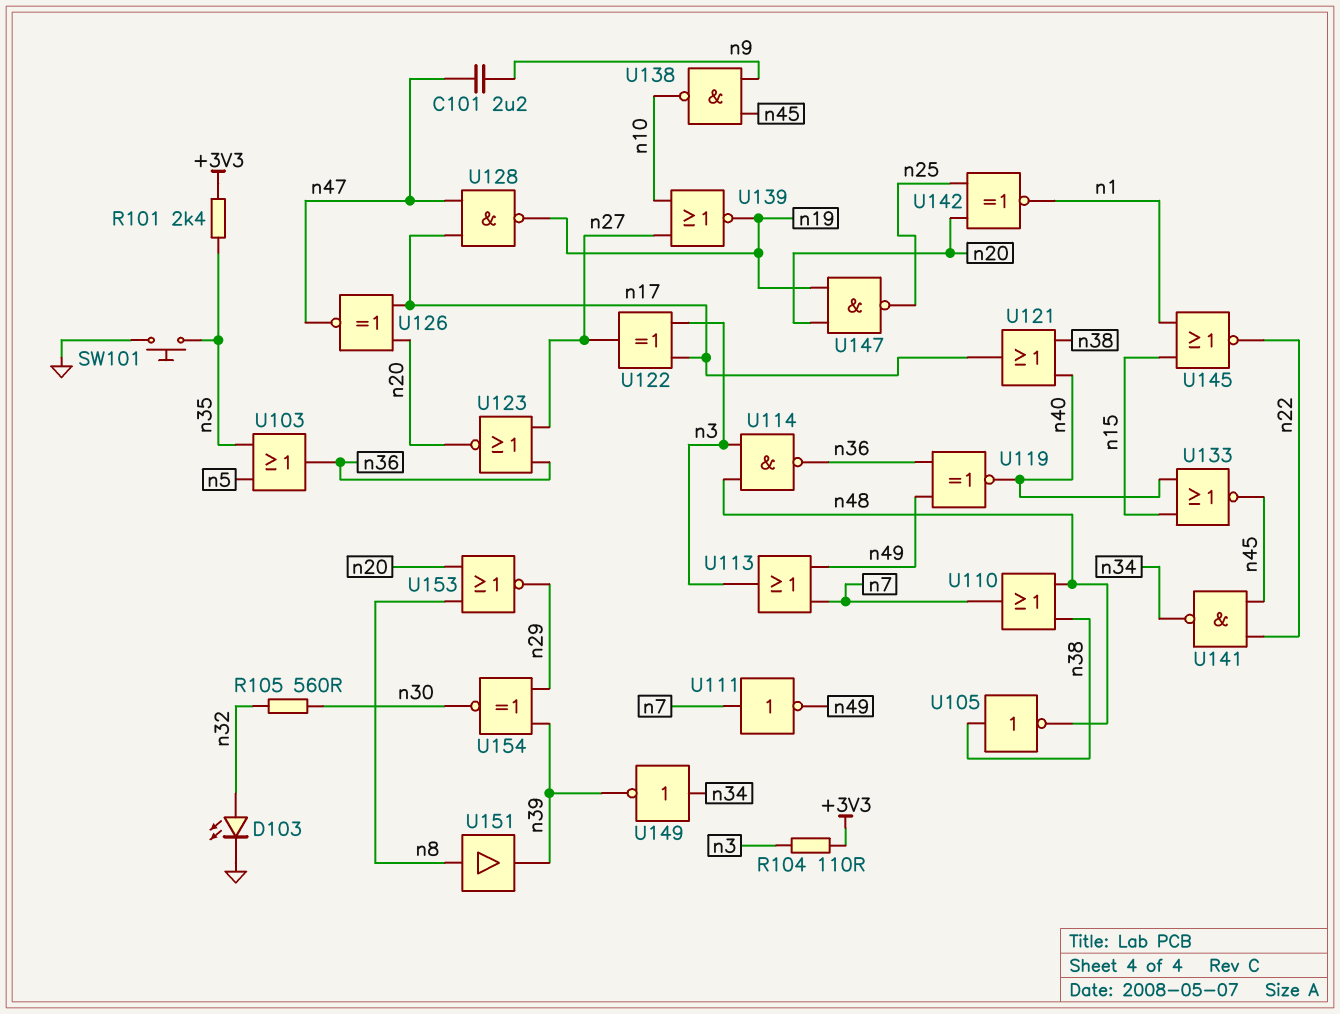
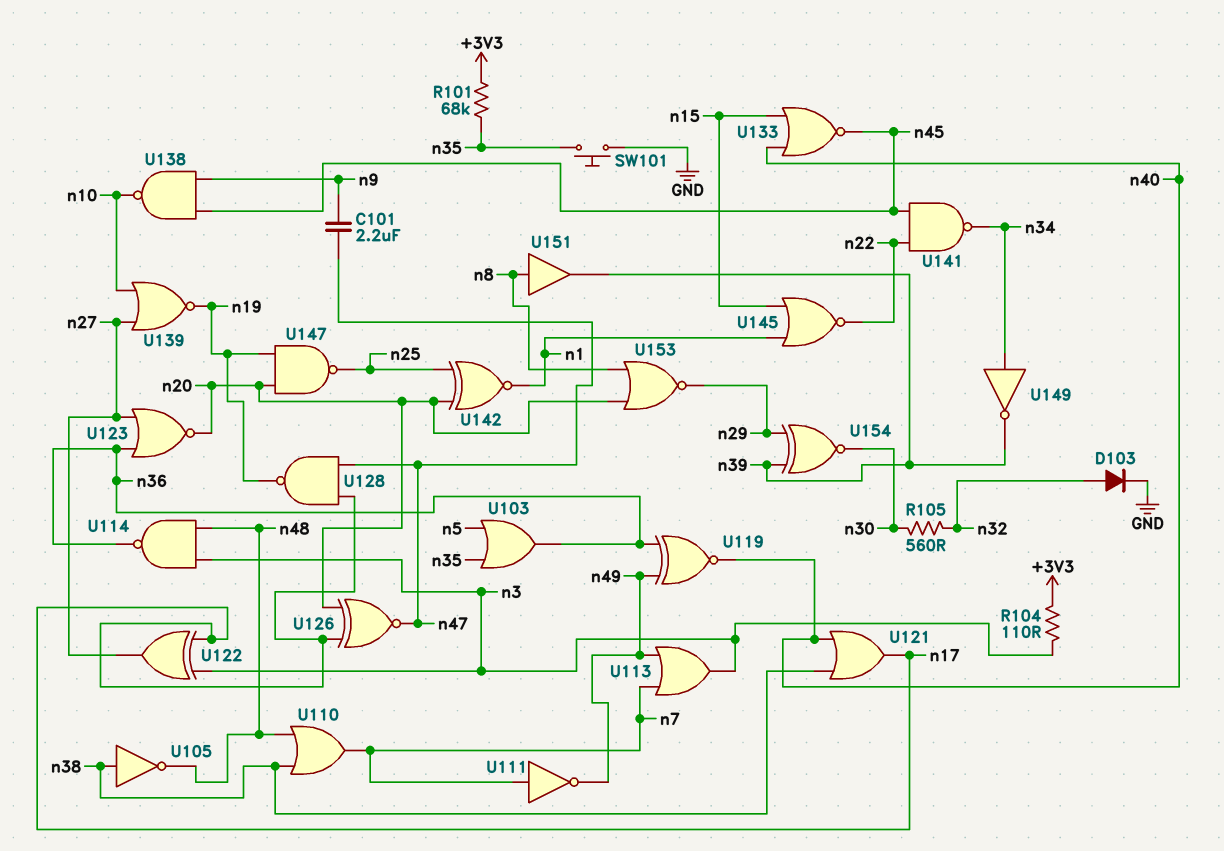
D103: LED (A n32, K GND) -> diode (A n32, K GND)
R101: 2.4k (+3V3, n35) -> 68k (+3V3, n35)

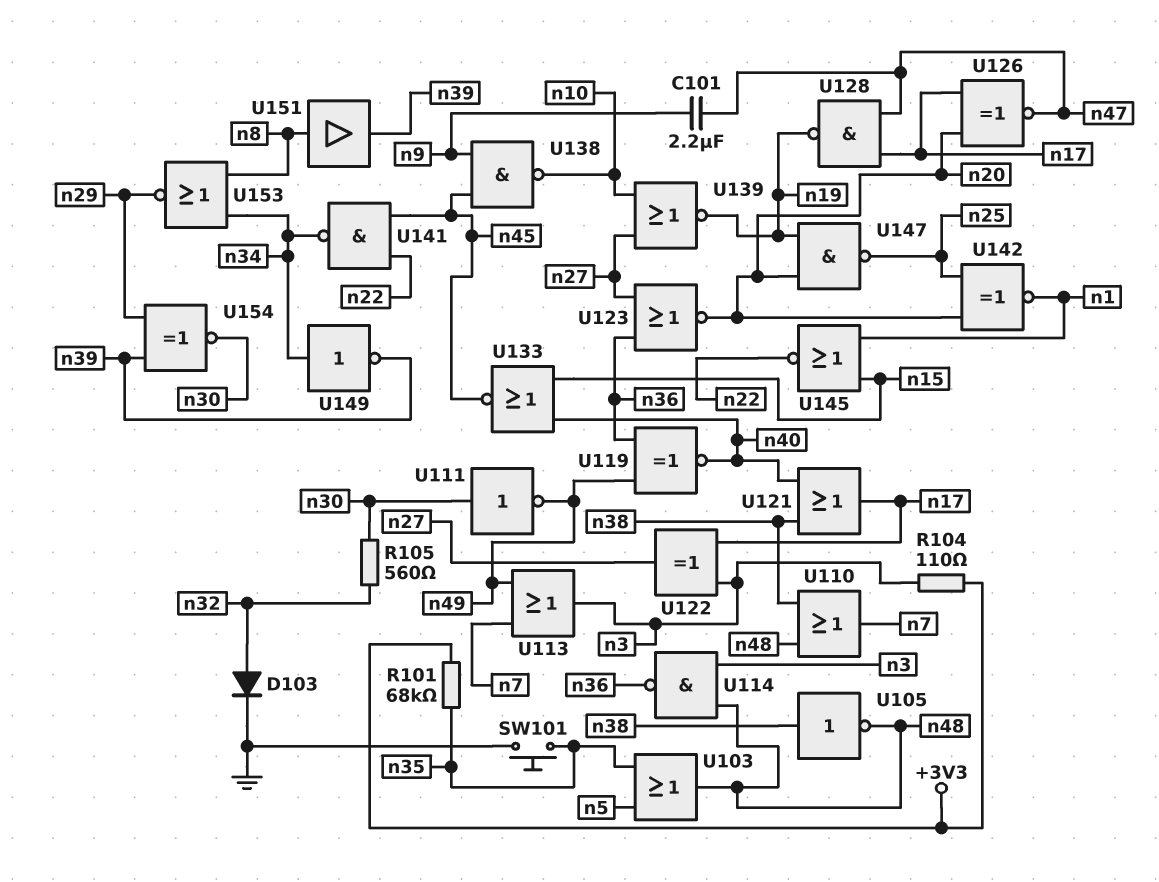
U103: OR (in n5, in n35, out n36) -> OR (in n5, in n35, out n48)
U111: NOT (in n7, out n49) -> NOT (in n30, out n49)
U153: NOR (in n8, in n20, out n29) -> NOR (in n8, in n34, out n29)

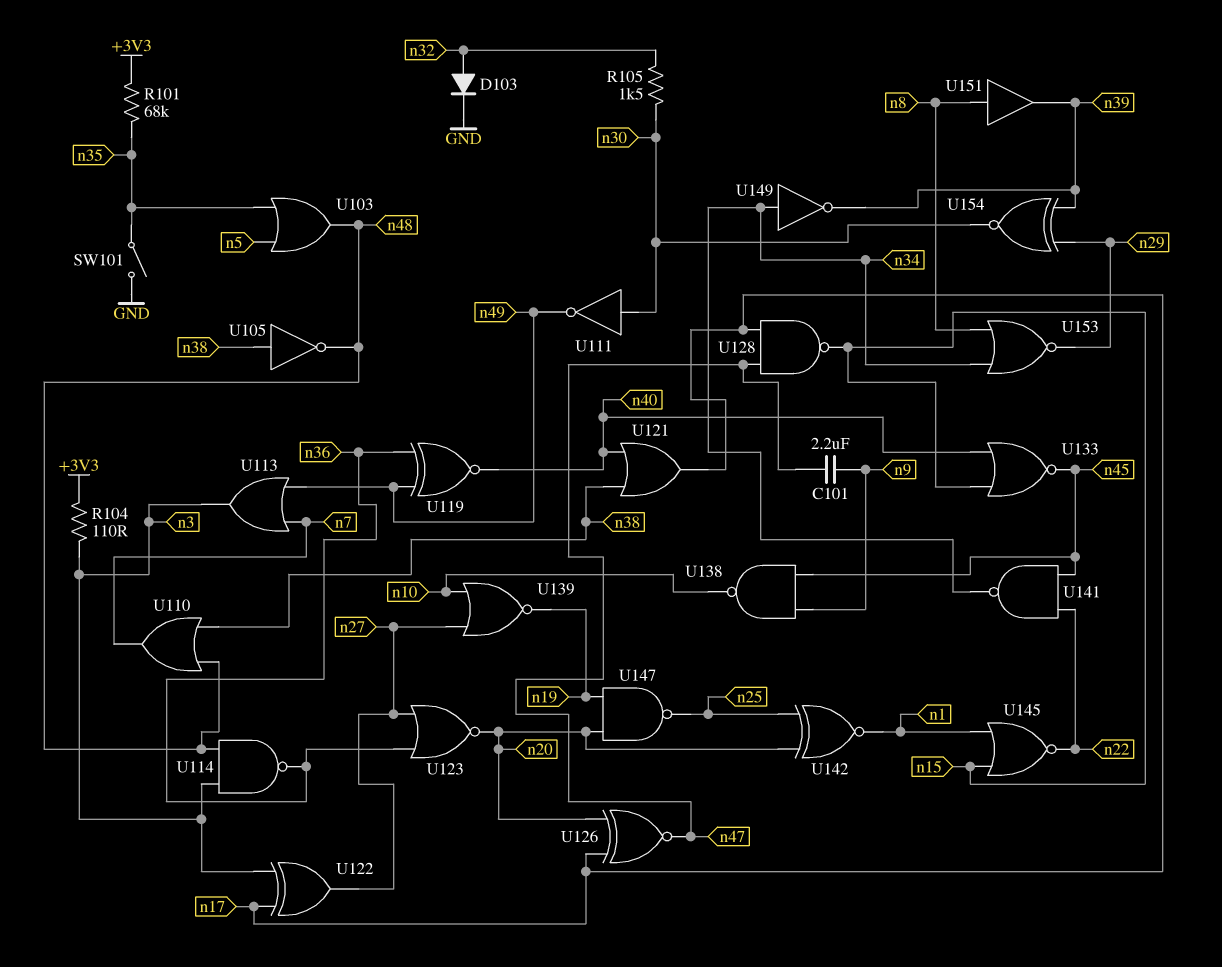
R105: 560 (n30, n32) -> 1.5k (n30, n32)
SW101: button (GND, n35) -> switch (GND, n35)
U128: NAND (in n17, in n47, out n19) -> NAND (in n17, in n47, out n15)

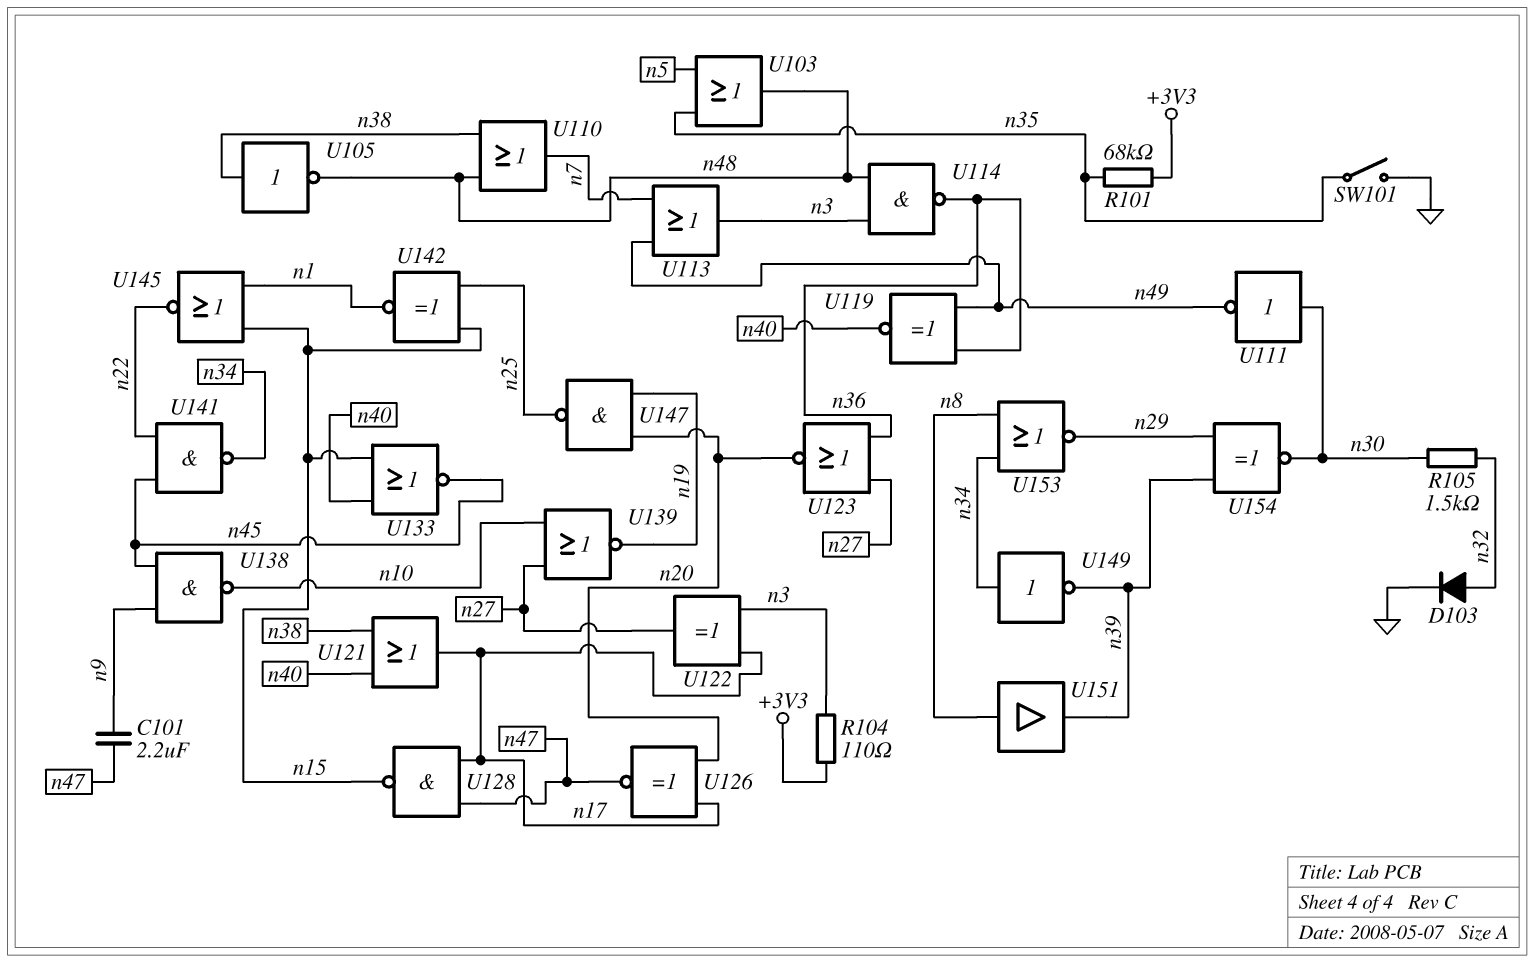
U142: XNOR (in n20, in n25, out n1) -> XNOR (in n15, in n25, out n1)

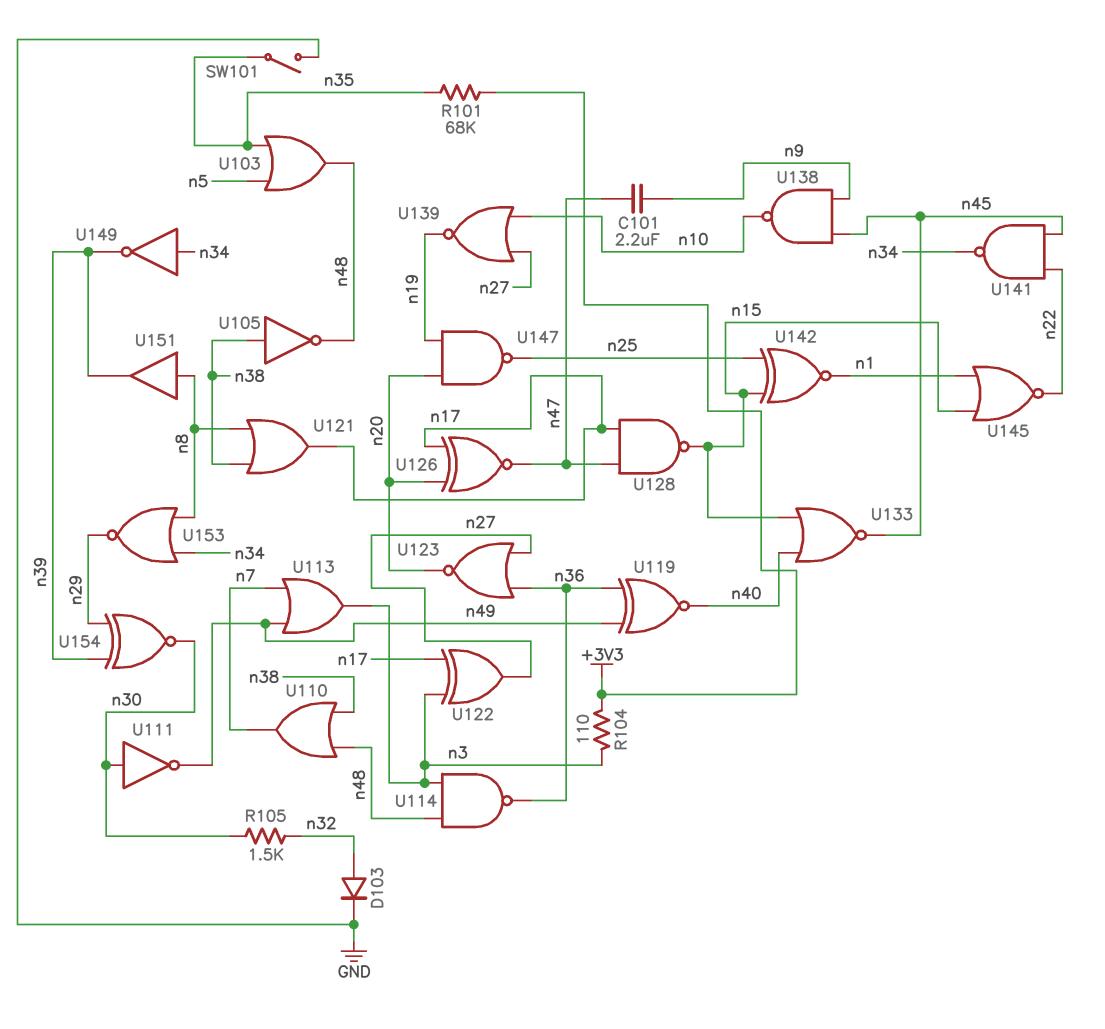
U121: OR (in n38, in n40, out n17) -> OR (in n8, in n38, out n17)

